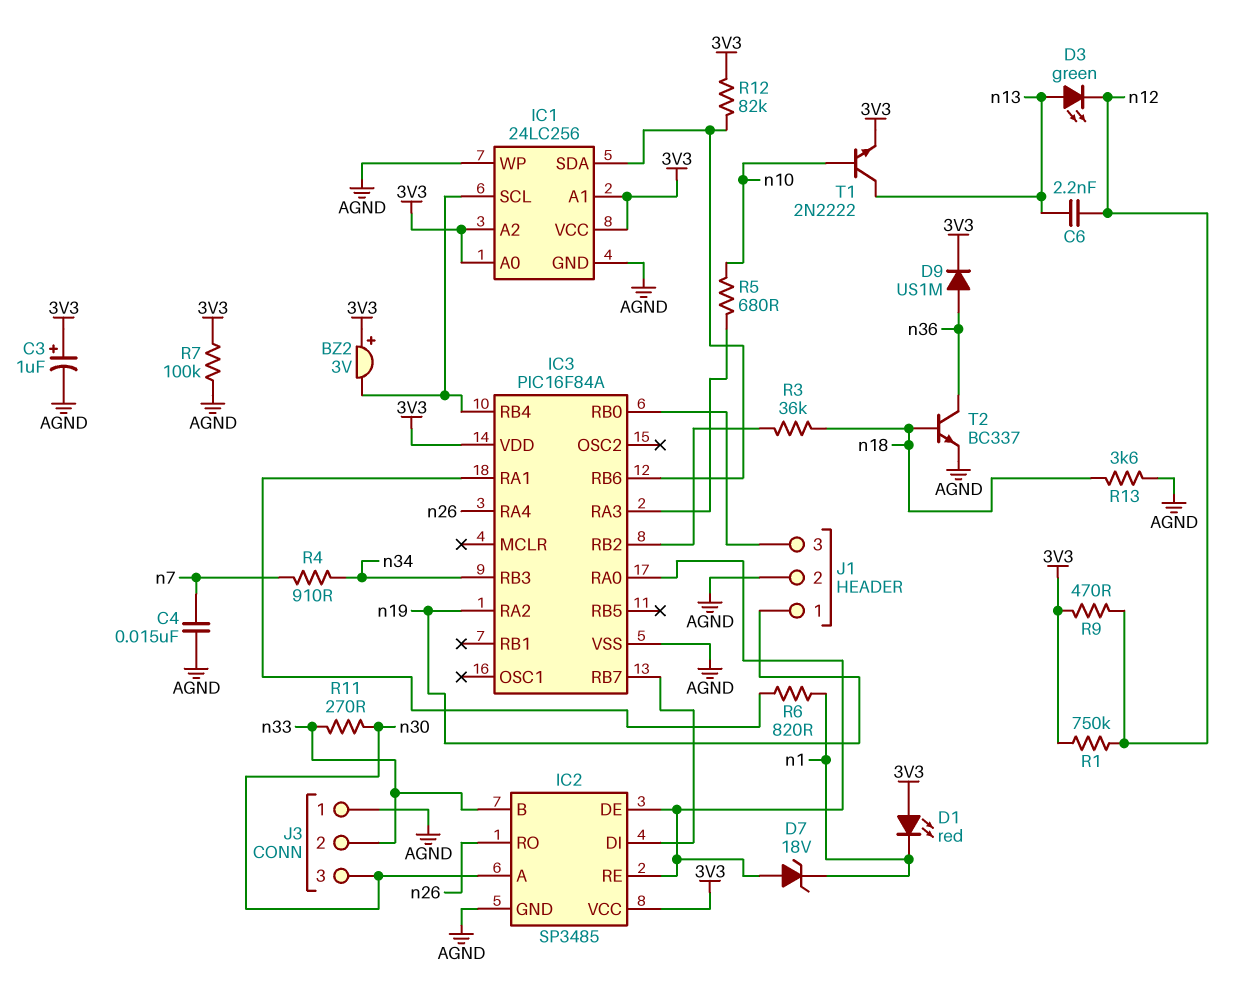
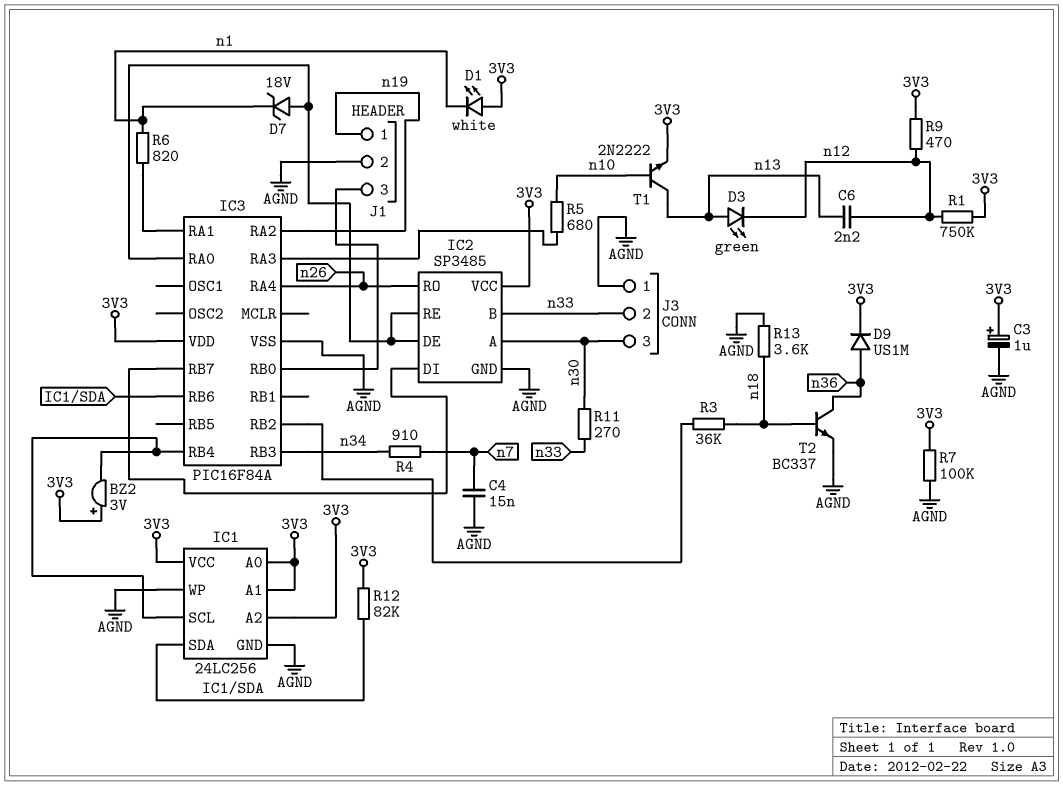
D1: LED red (A 3V3, K n1) -> LED white (A 3V3, K n1)

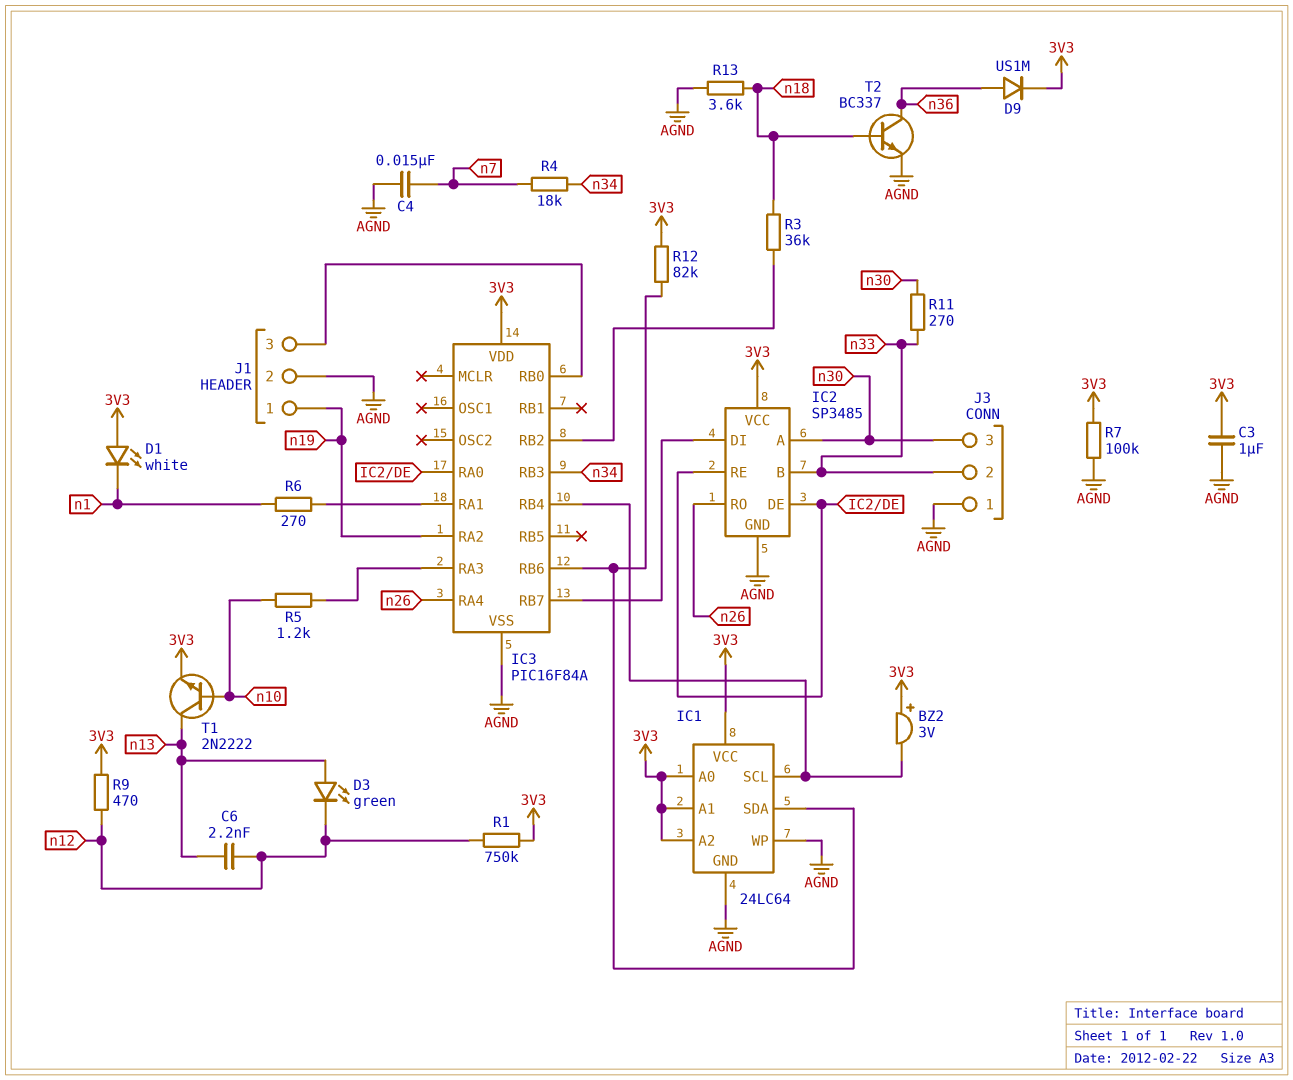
C3: 1uF (plus 3V3, minus AGND) -> 1uF (3V3, AGND)
D7: zener 18V (A IC2/DE, K n1) -> none
IC1: 24LC256 -> 24LC64
R4: 910 (n7, n34) -> 18k (n7, n34)
R5: 680 (IC3/RA3, n10) -> 1.2k (IC3/RA3, n10)
R6: 820 (IC3/RA1, n1) -> 270 (IC3/RA1, n1)

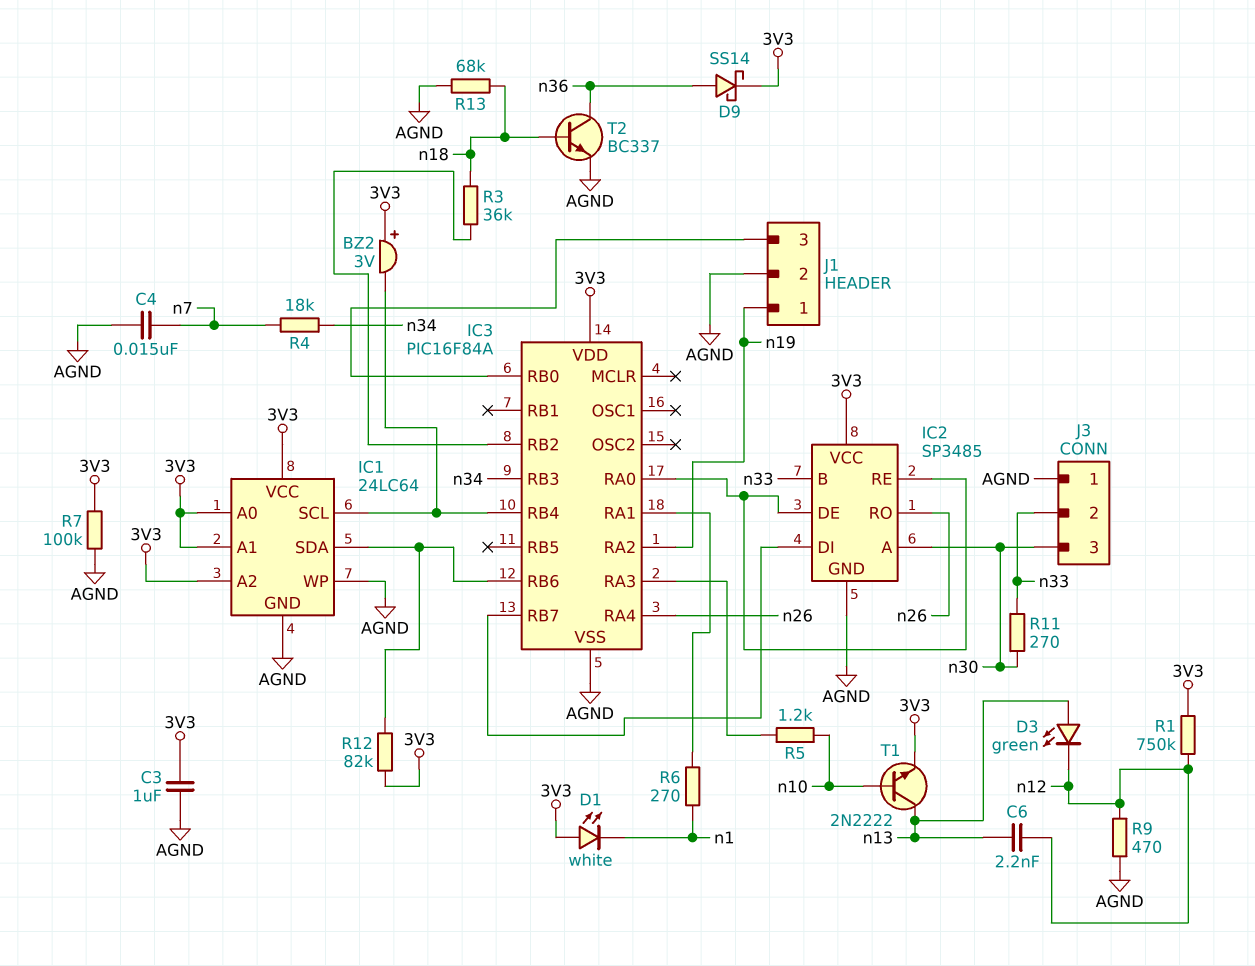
D9: diode US1M (A n36, K 3V3) -> schottky SS14 (A n36, K 3V3)
R9: 470 (3V3, n12) -> 470 (AGND, n12)
R13: 3.6k (AGND, n18) -> 68k (AGND, n18)

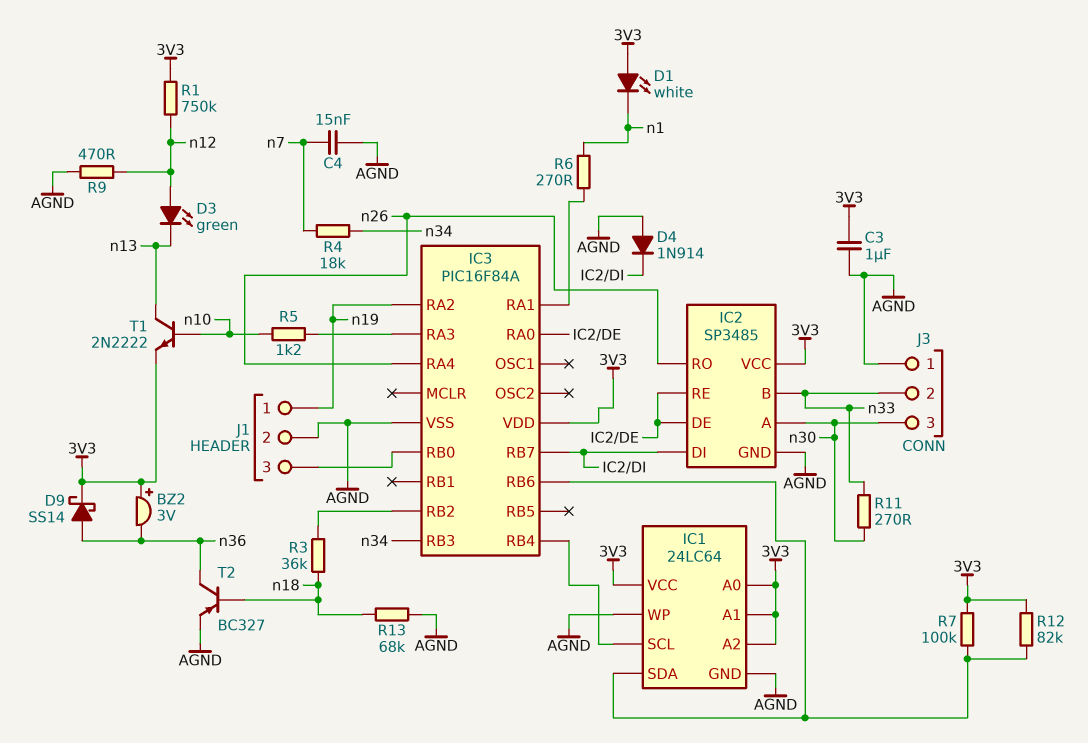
BZ2: buzzer 3V (plus 3V3, minus IC1/SCL) -> buzzer 3V (plus 3V3, minus n36)
C6: 2.2nF (n12, n13) -> none
D3: LED green (A n13, K n12) -> LED green (A n12, K n13)
D4: none -> diode 1N914 (A AGND, K IC2/DI)
R7: 100k (3V3, AGND) -> 100k (3V3, IC1/SDA)
T2: NPN BC337 (B n18, C n36, E AGND) -> PNP BC327 (B n18, C n36, E AGND)

